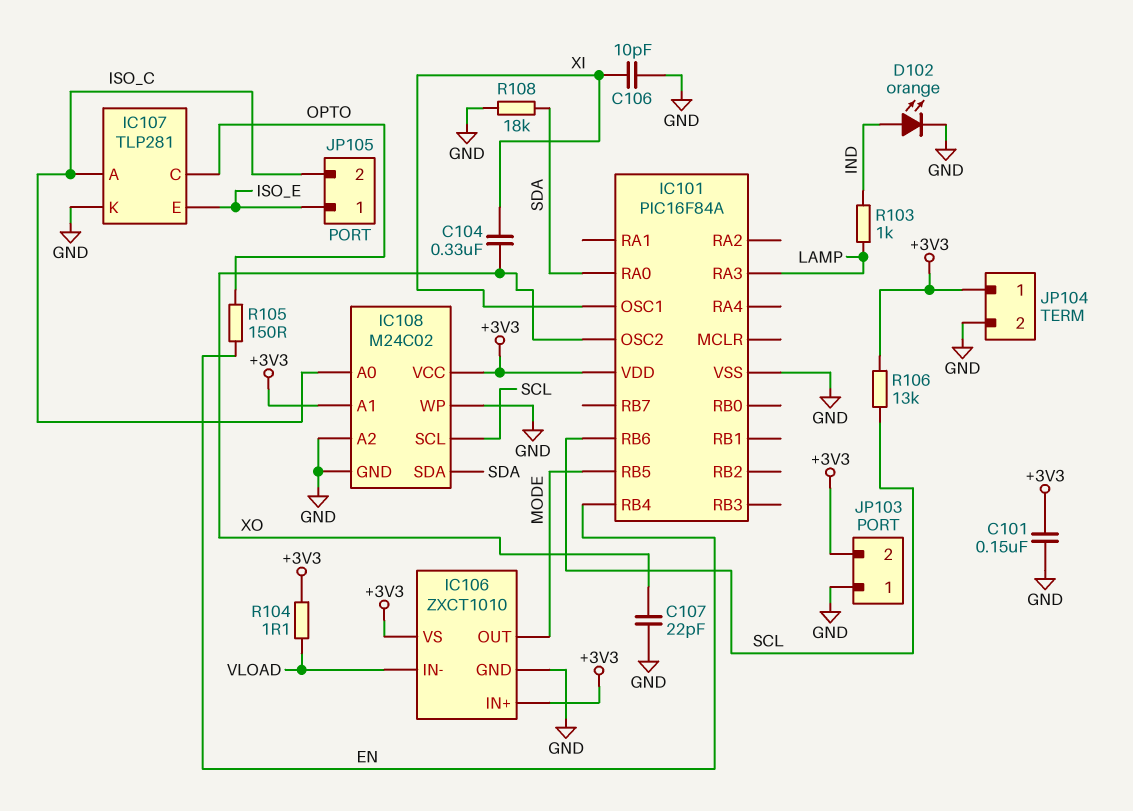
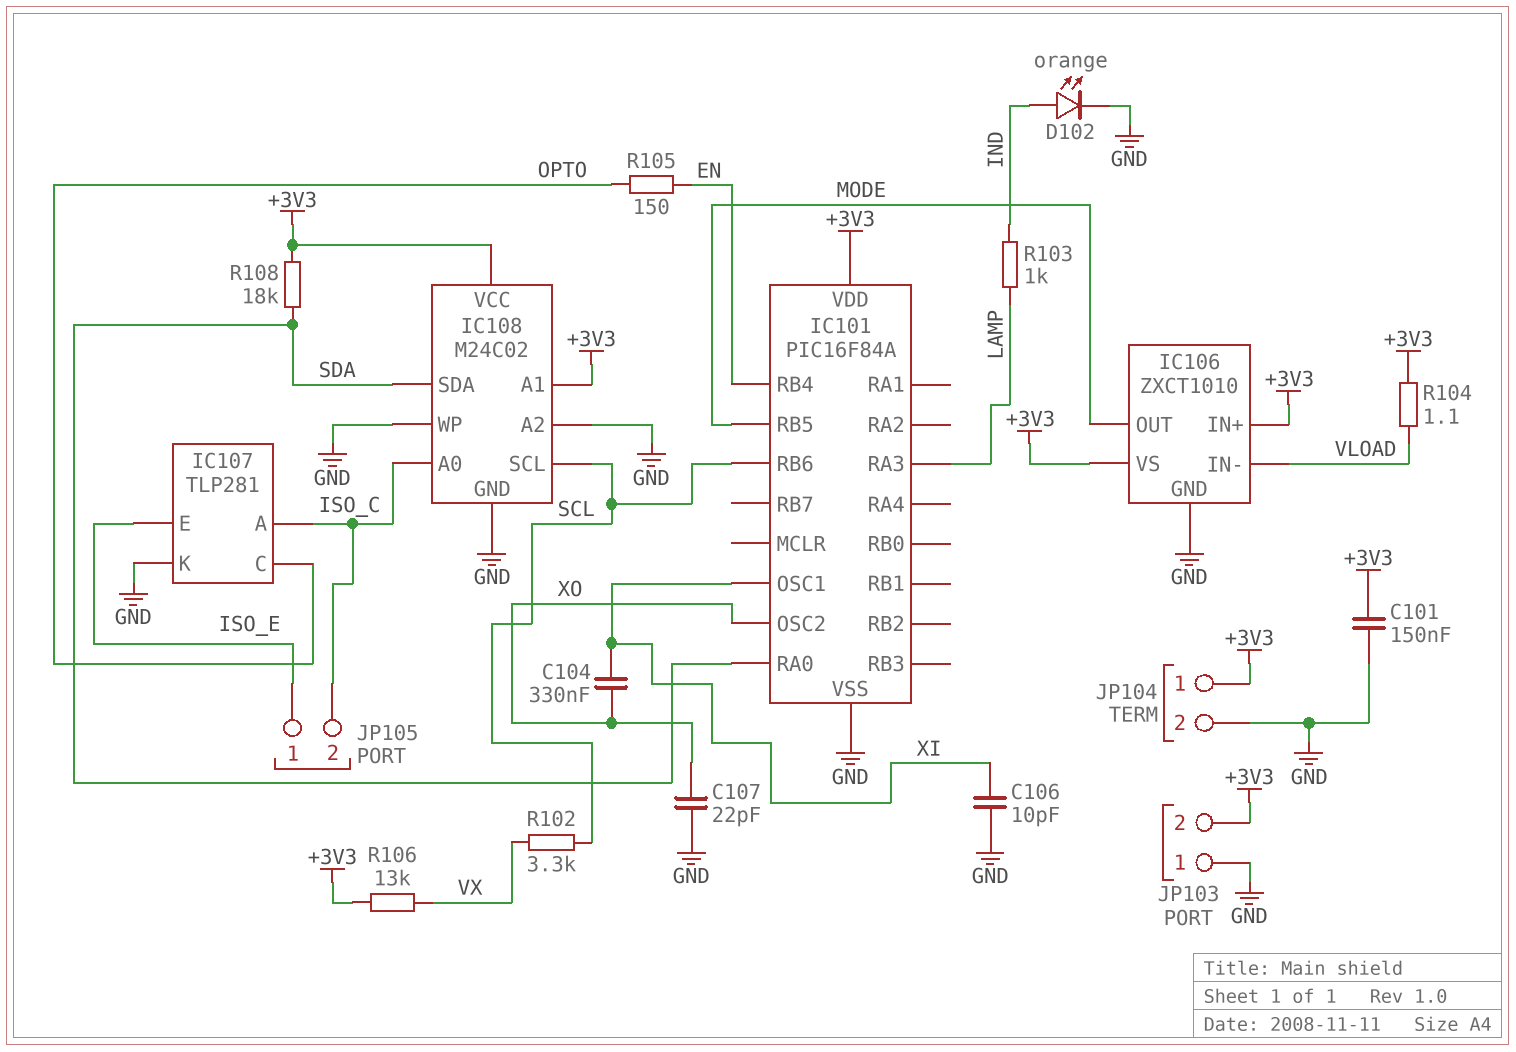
R102: none -> 3.3k (SCL, VX)
R106: 13k (+3V3, SCL) -> 13k (+3V3, VX)
R108: 18k (GND, SDA) -> 18k (+3V3, SDA)

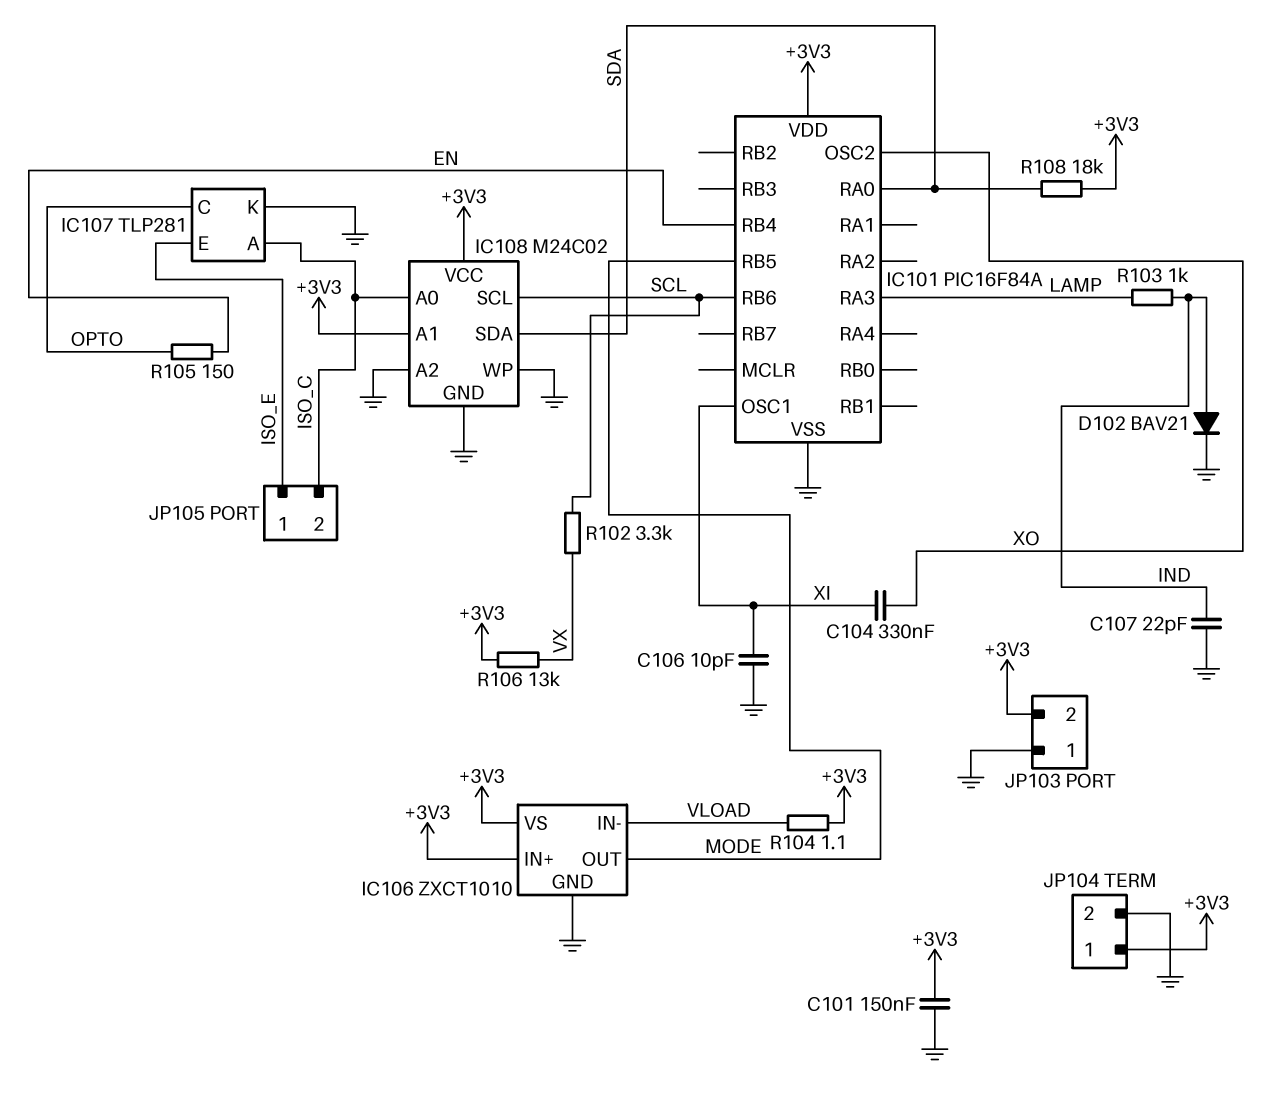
C107: 22pF (GND, XO) -> 22pF (GND, IND)
D102: LED orange (A IND, K GND) -> diode BAV21 (A IND, K GND)

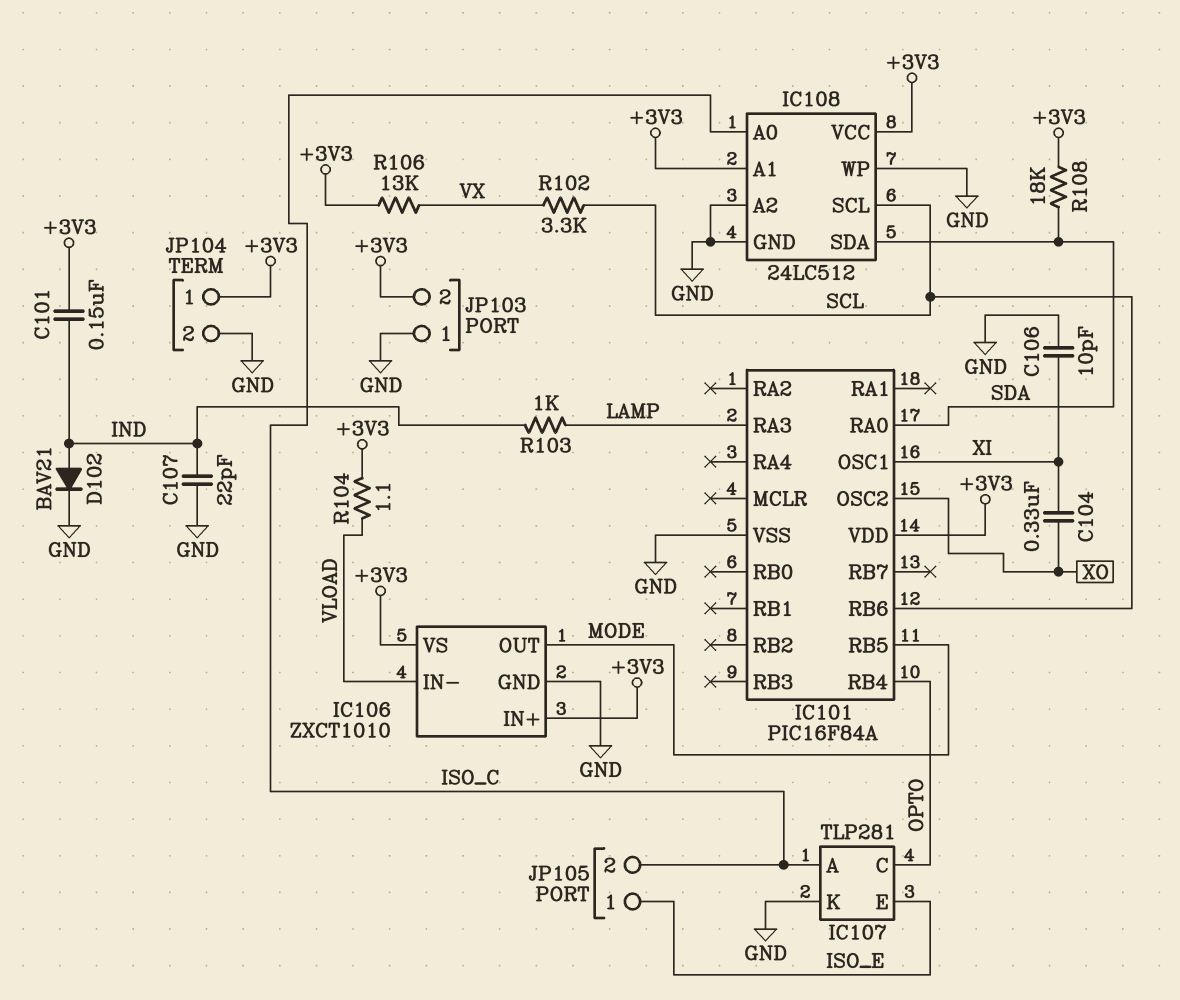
C101: 150nF (+3V3, GND) -> 150nF (+3V3, IND)
IC101 pin RB4: EN -> OPTO
IC108: M24C02 -> 24LC512
R105: 150 (EN, OPTO) -> none

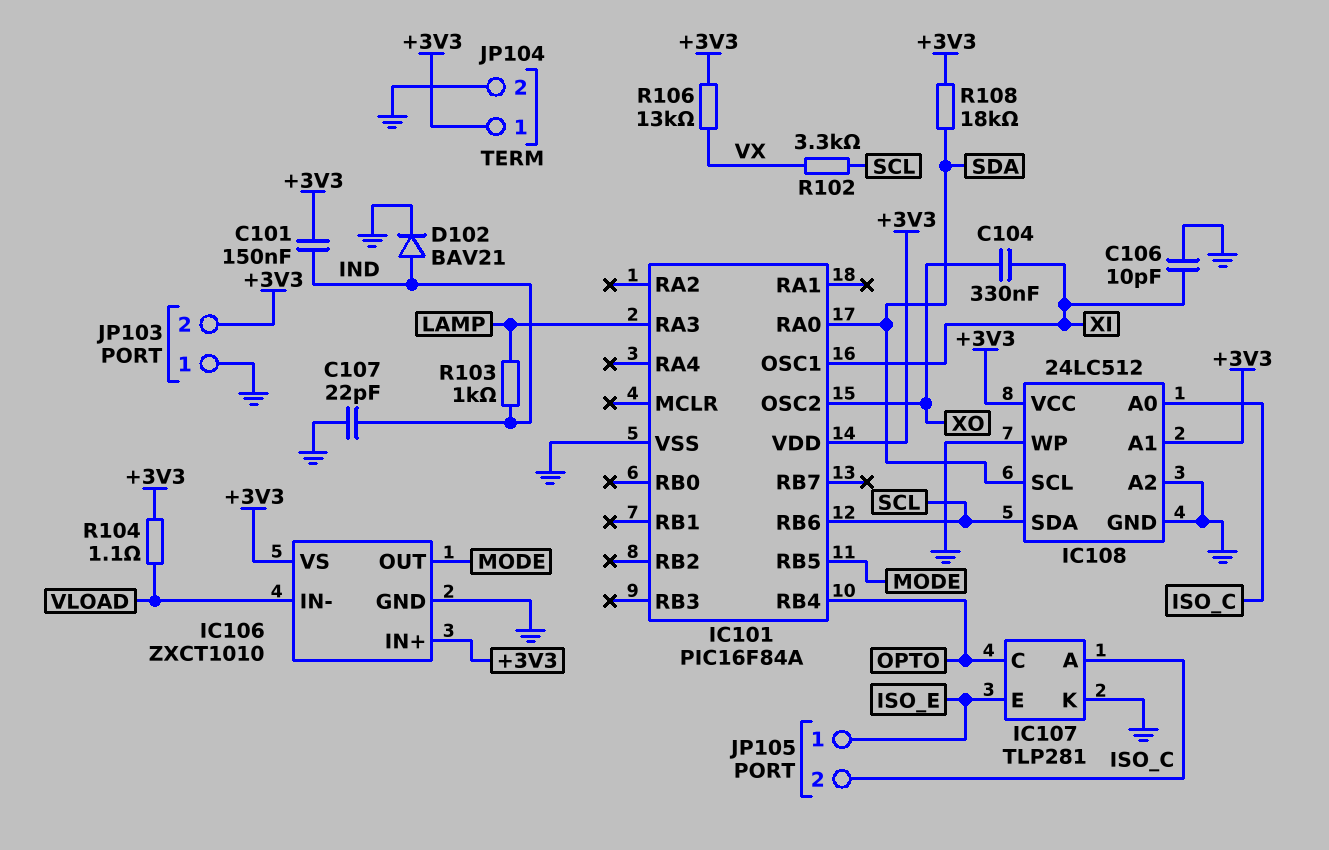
IC108 pin SCL: SCL -> SDA
IC108 pin SDA: SDA -> SCL

